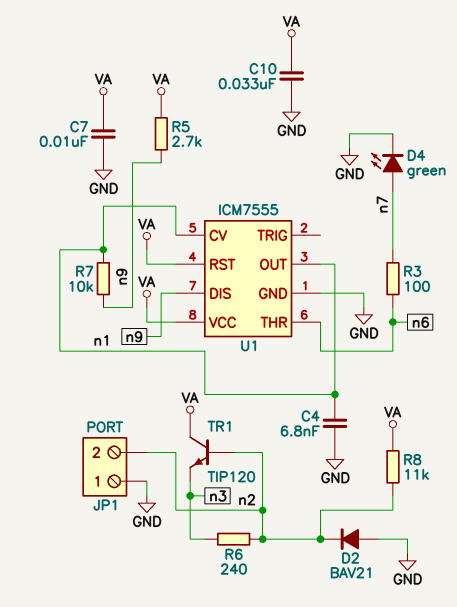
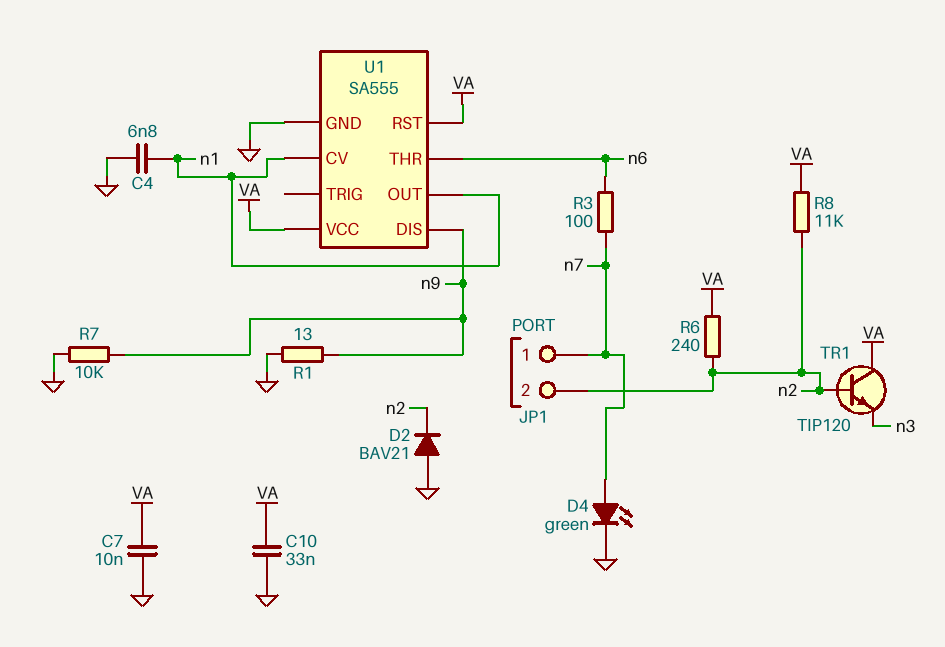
JP1 pin 1: GND -> n7
R1: none -> 13 (GND, n9)
R5: 2.7k (VA, n9) -> none
R6: 240 (n2, n3) -> 240 (VA, n2)
R7: 10k (n1, n9) -> 10k (GND, n9)
U1: ICM7555 -> SA555

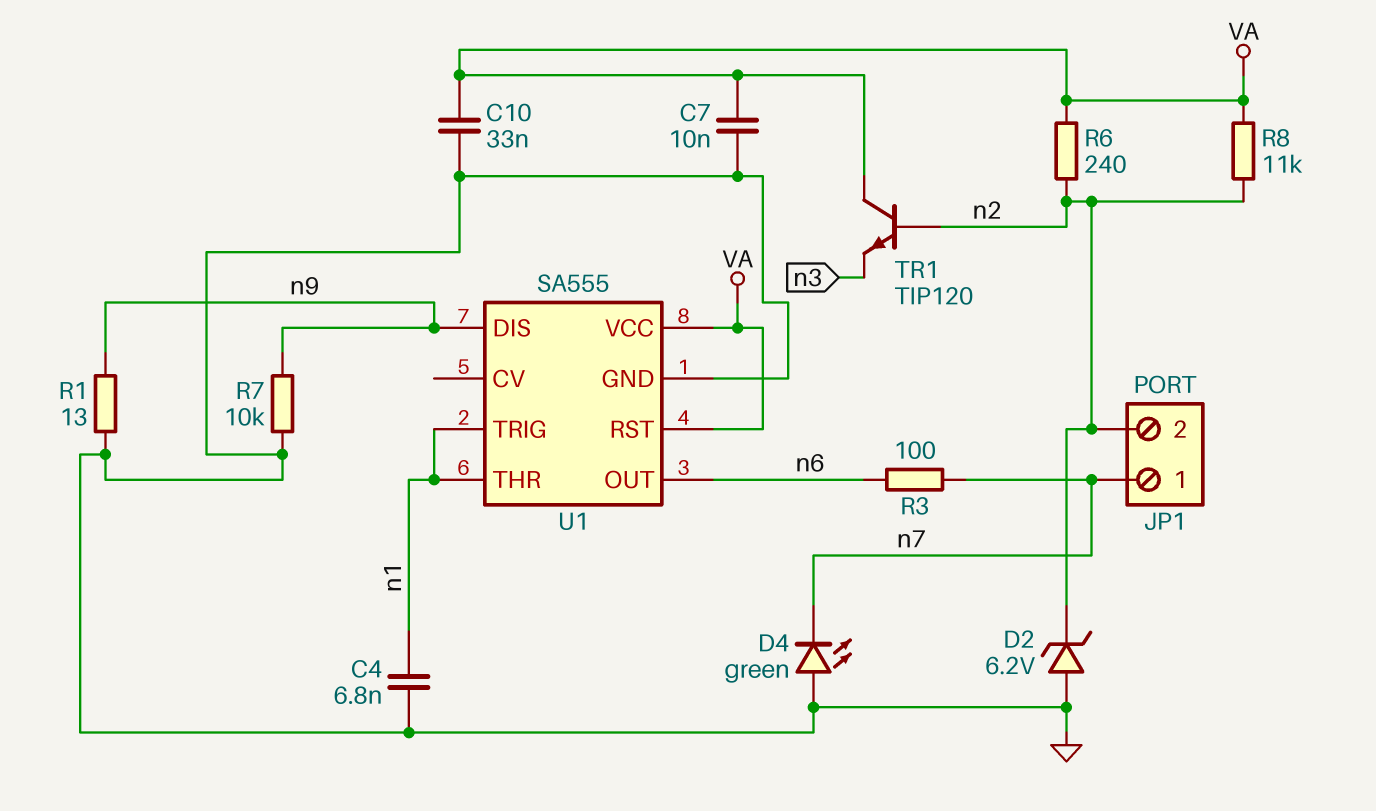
D2: diode BAV21 (A GND, K n2) -> zener 6.2V (A GND, K n2)
D4: LED green (A n7, K GND) -> LED green (A GND, K n7)
U1 pin CV: n1 -> none
U1 pin OUT: n1 -> n6
U1 pin THR: n6 -> n1
U1 pin TRIG: none -> n1

